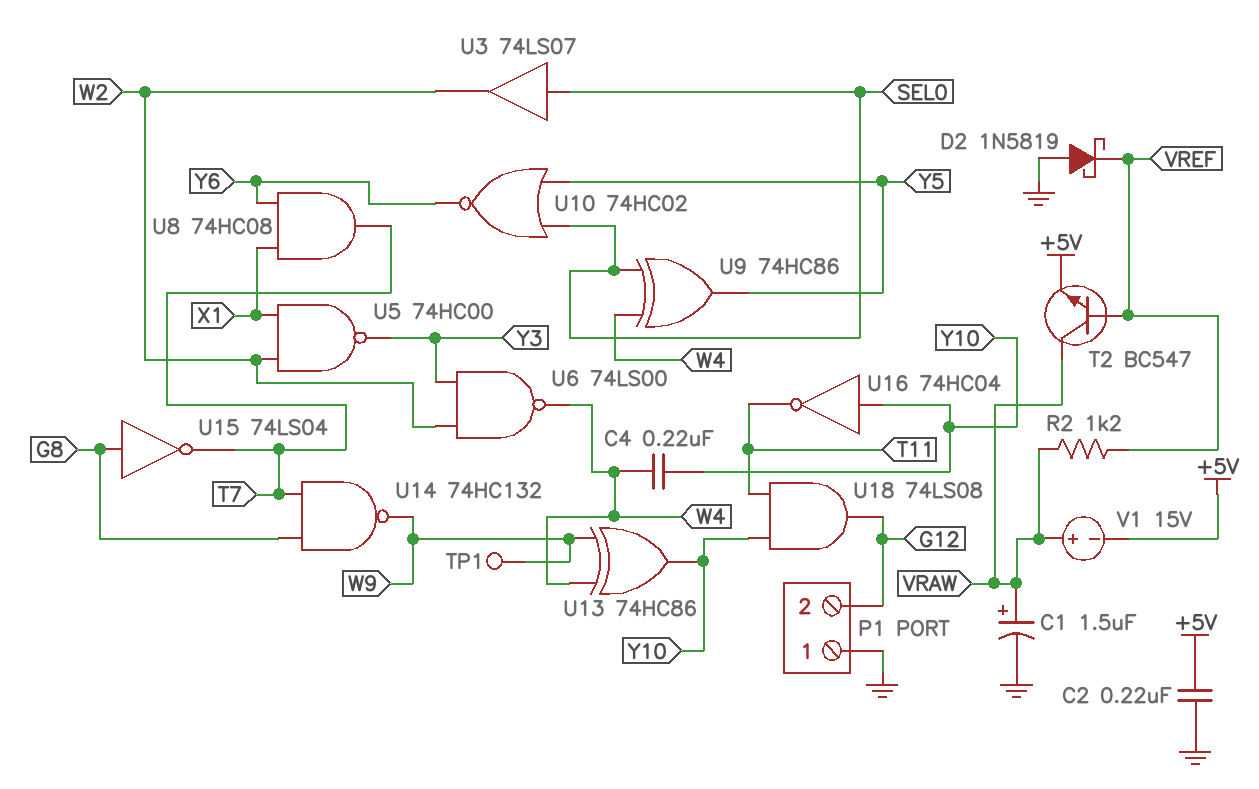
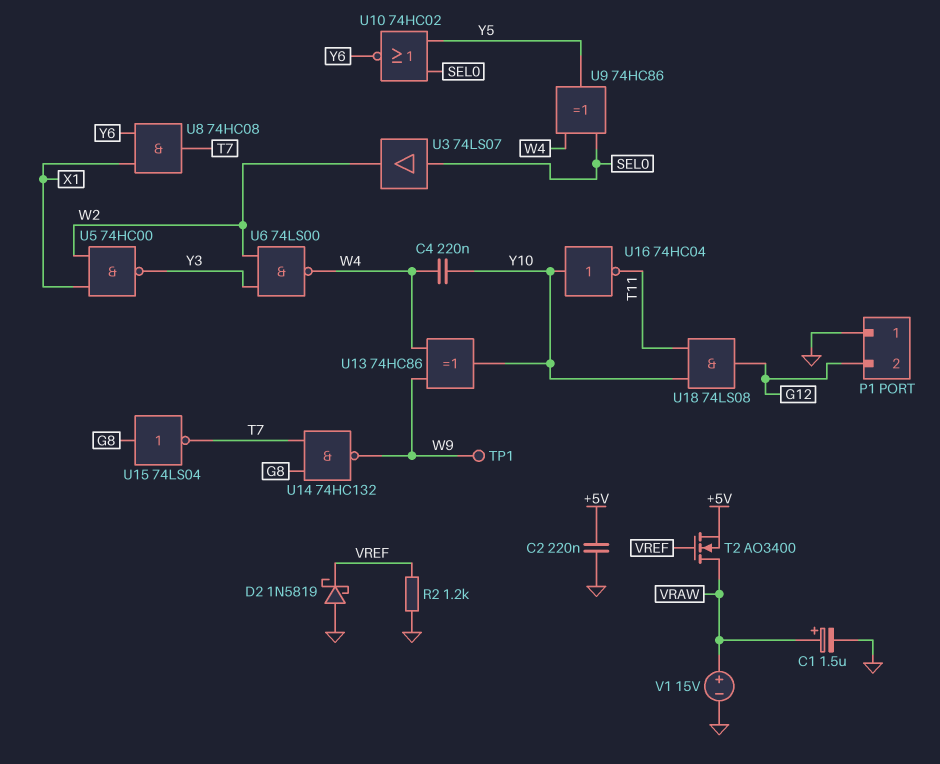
R2: 1.2k (VRAW, VREF) -> 1.2k (GND, VREF)
T2: NPN BC547 (B VREF, C VRAW, E +5V) -> NMOS AO3400 (G VREF, D VRAW, S +5V)
V1: 15V (plus VRAW, minus +5V) -> 15V (plus VRAW, minus GND)

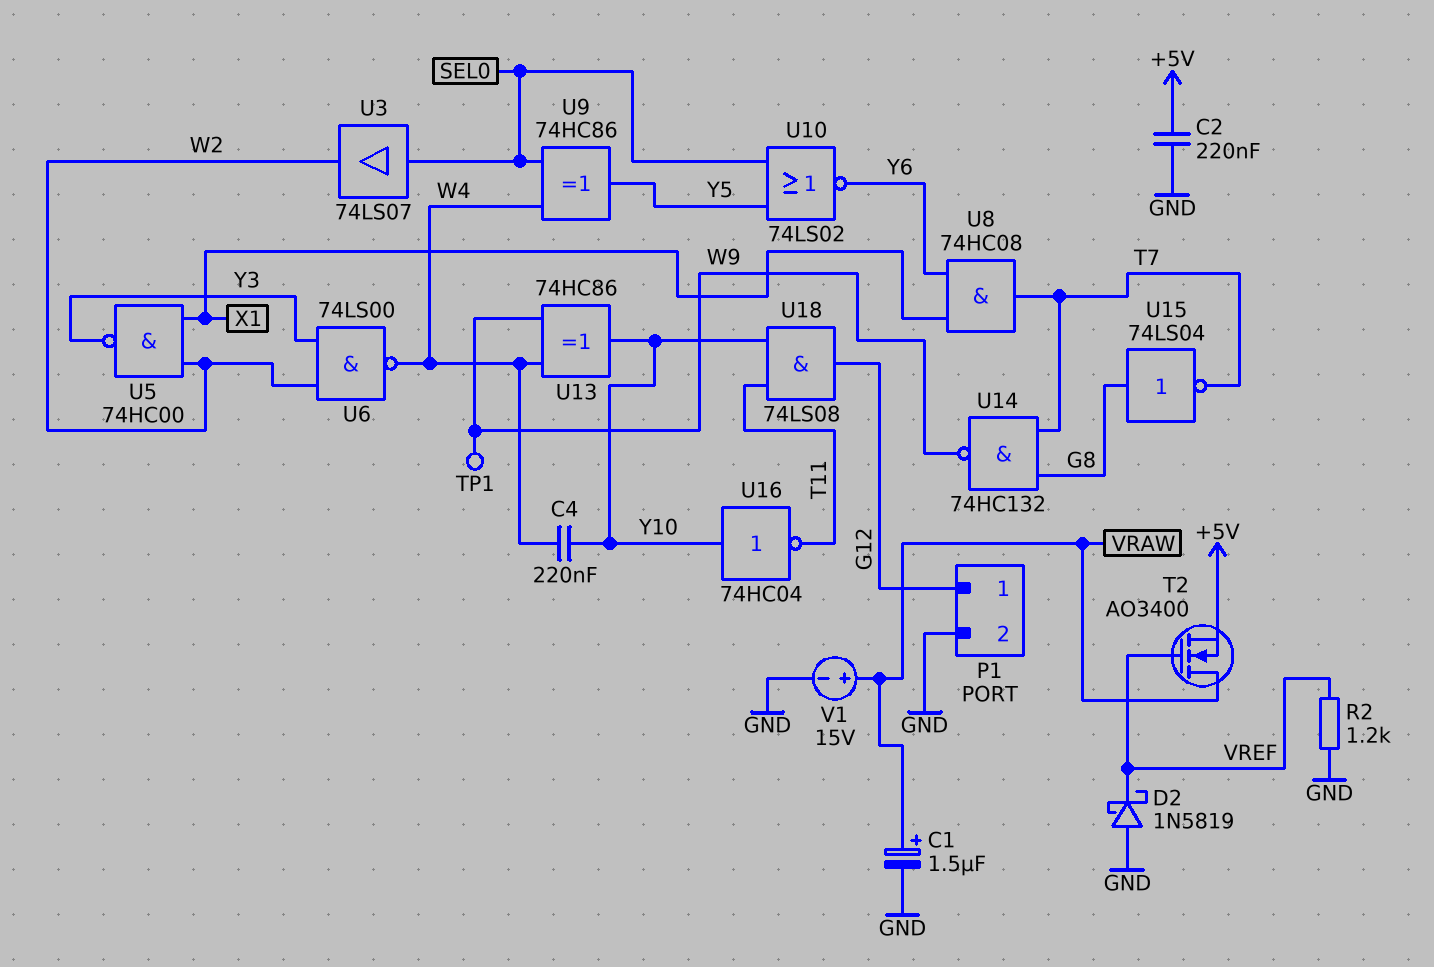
P1 pin 1: GND -> G12
P1 pin 2: G12 -> GND
U10: NOR 74HC02 (in SEL0, in Y5, out Y6) -> NOR 74LS02 (in SEL0, in Y5, out Y6)

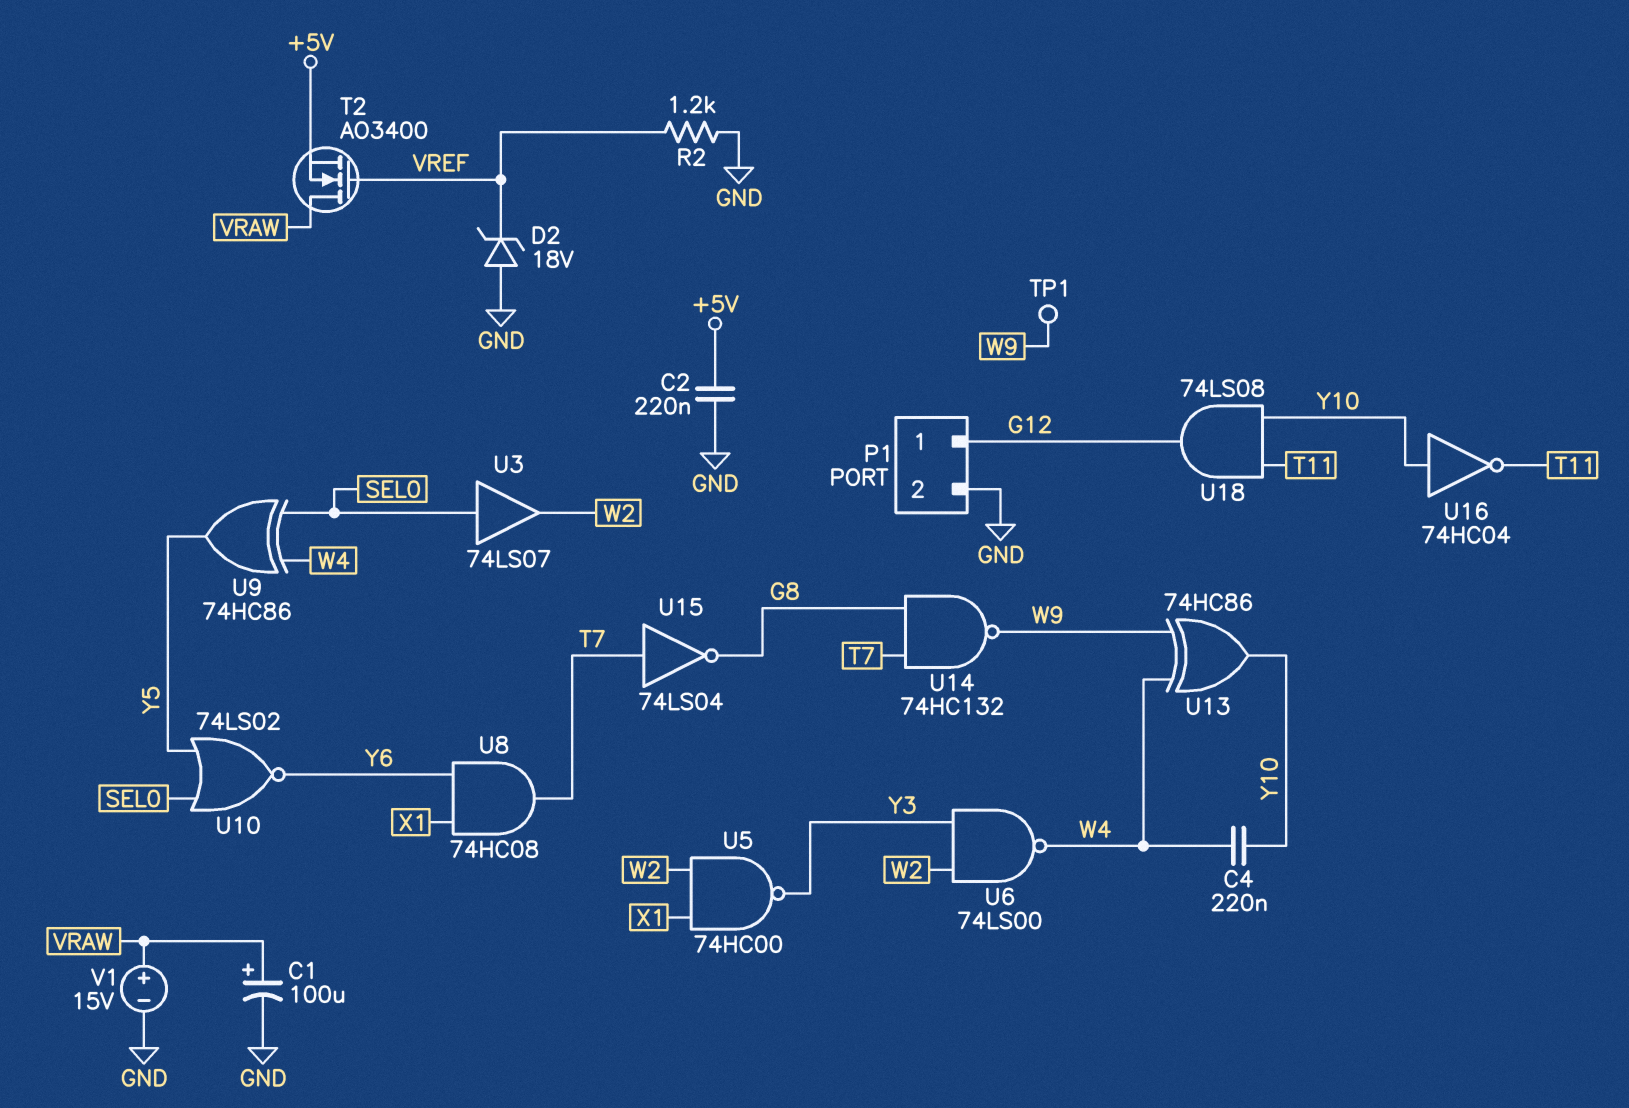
C1: 1.5uF (plus VRAW, minus GND) -> 100uF (plus VRAW, minus GND)
D2: schottky 1N5819 (A GND, K VREF) -> zener 18V (A GND, K VREF)
U15: NOT 74LS04 (in G8, out T7) -> NOT 74LS04 (in T7, out G8)

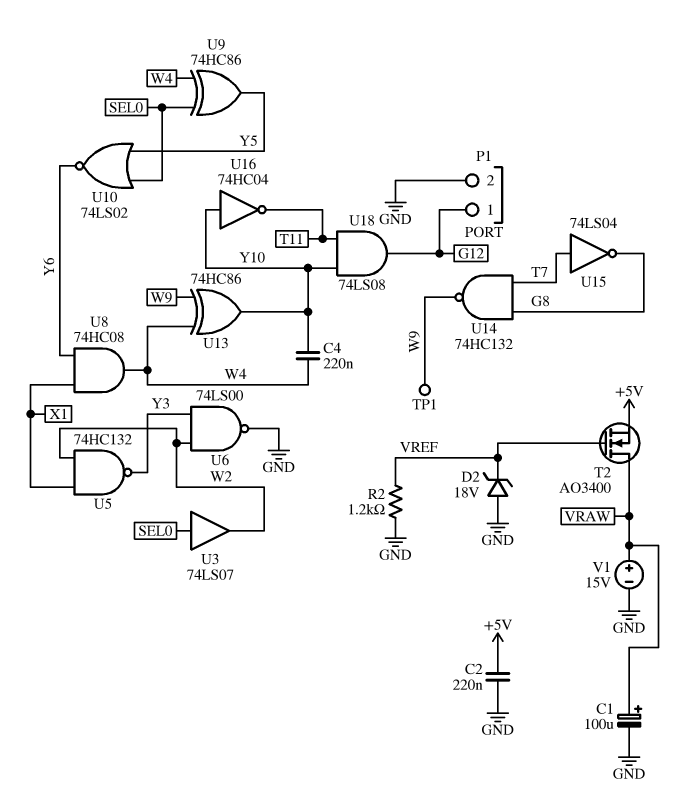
U5: NAND 74HC00 (in W2, in X1, out Y3) -> NAND 74HC132 (in W2, in X1, out Y3)
U6: NAND 74LS00 (in W2, in Y3, out W4) -> NAND 74LS00 (in W2, in Y3, out GND)
U8: AND 74HC08 (in X1, in Y6, out T7) -> AND 74HC08 (in X1, in Y6, out W4)

